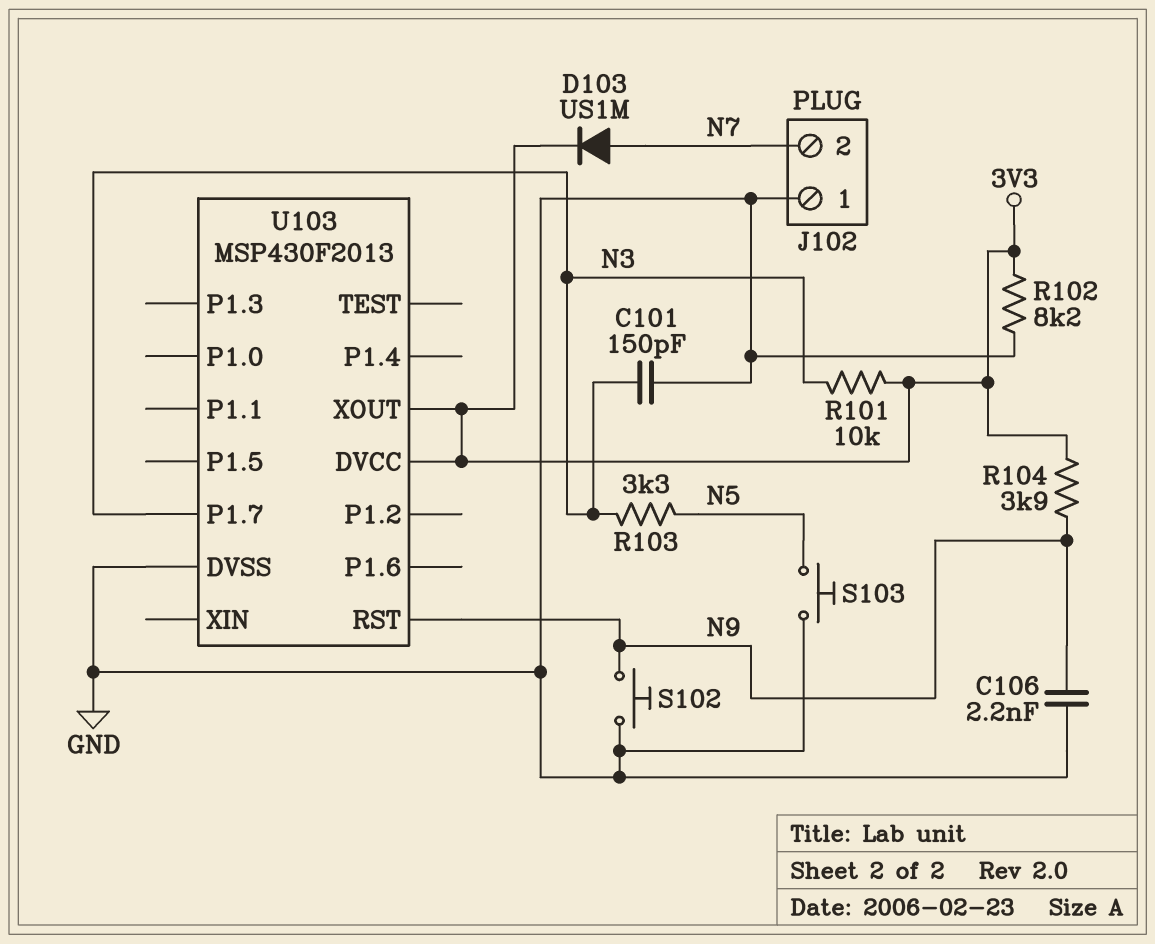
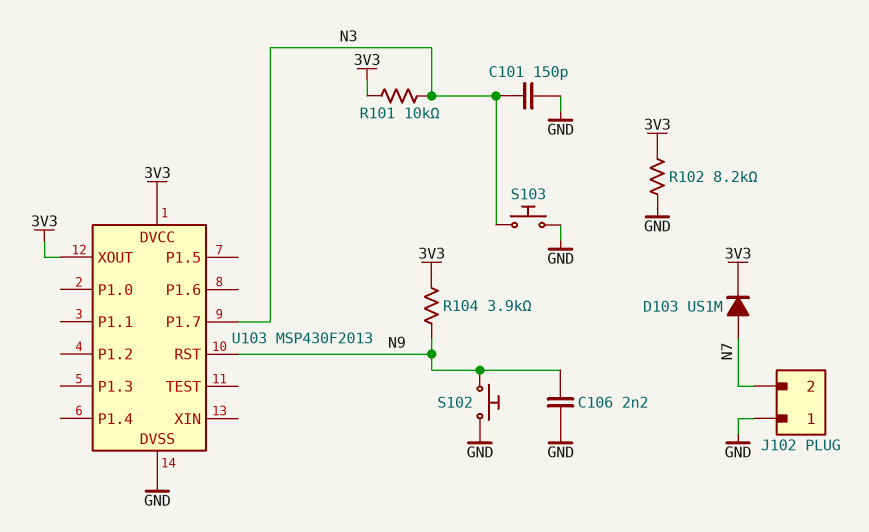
R103: 3.3k (N3, N5) -> none
S103: button (GND, N5) -> button (GND, N3)

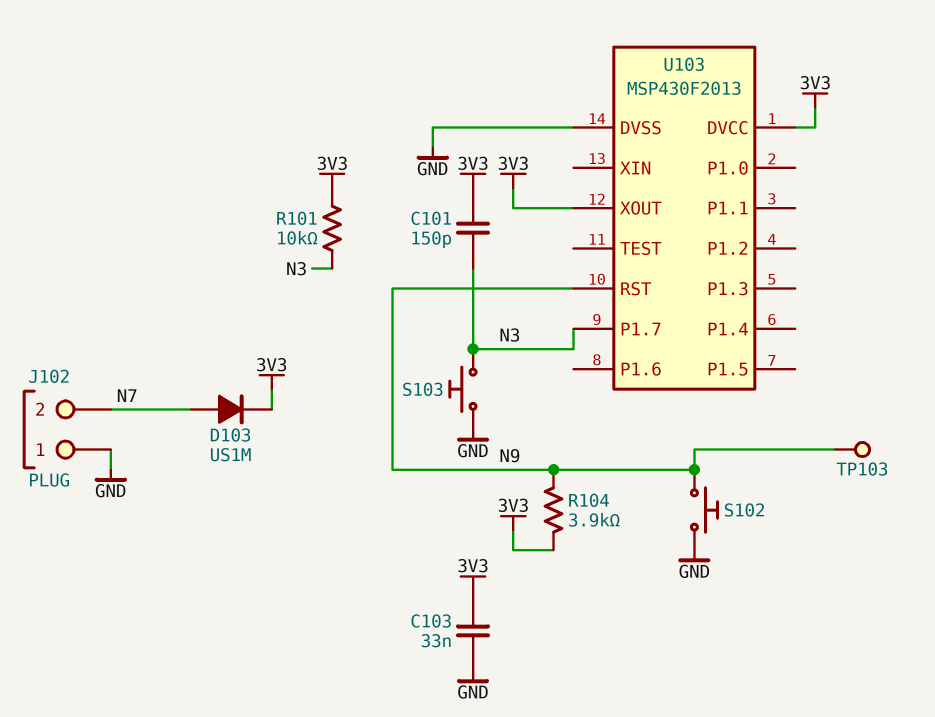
C101: 150pF (GND, N3) -> 150pF (3V3, N3)
C103: none -> 33nF (3V3, GND)
C106: 2.2nF (GND, N9) -> none
R102: 8.2k (3V3, GND) -> none
TP103: none -> test point (N9)

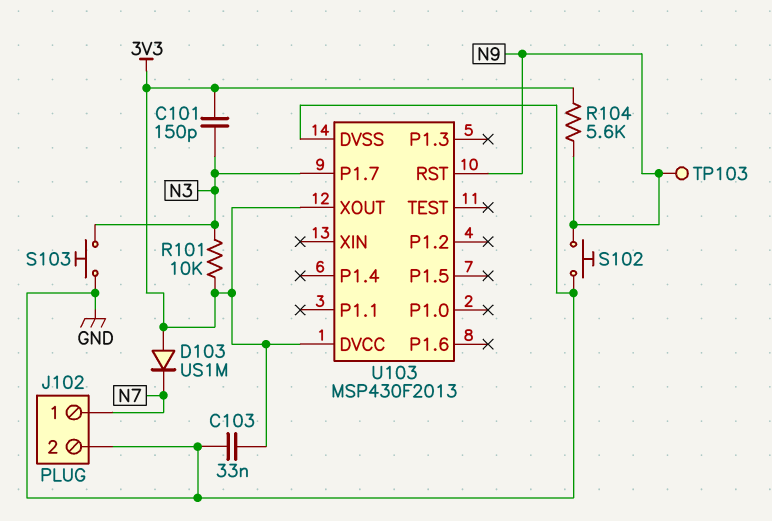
D103: diode US1M (A N7, K 3V3) -> diode US1M (A 3V3, K N7)
J102 pin 1: GND -> N7
J102 pin 2: N7 -> GND
R104: 3.9k (3V3, N9) -> 5.6k (3V3, N9)

